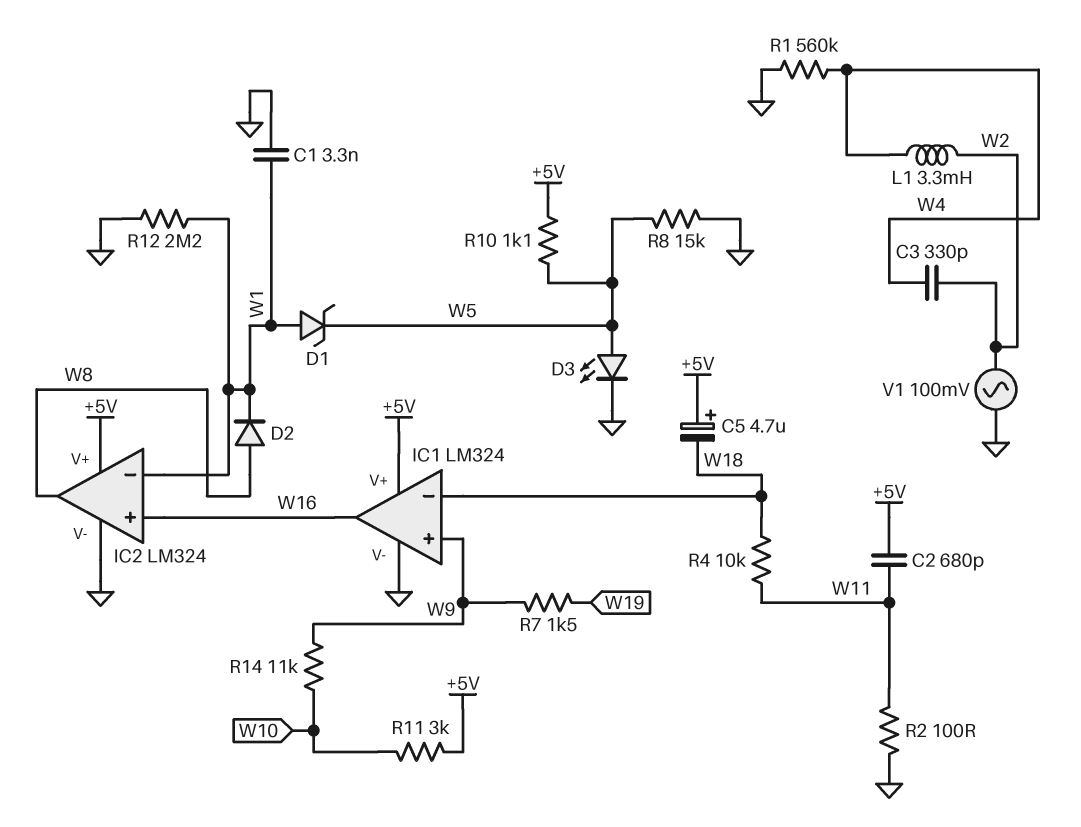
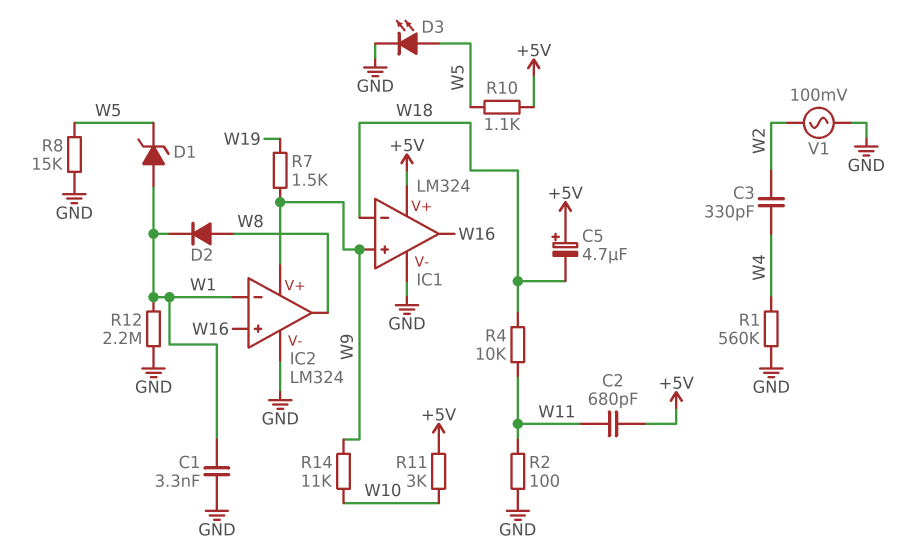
IC2 pin V+: +5V -> W9
L1: 3.3mH (W2, W4) -> none

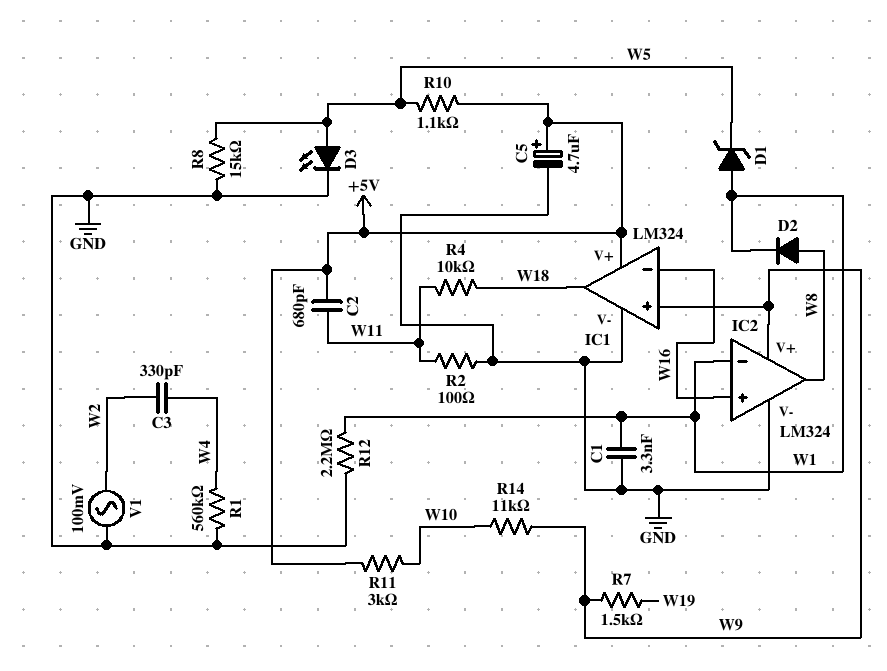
C5: 4.7uF (plus +5V, minus W18) -> 4.7uF (plus +5V, minus GND)
IC1 pin in-: W18 -> W16
IC1 pin out: W16 -> W18

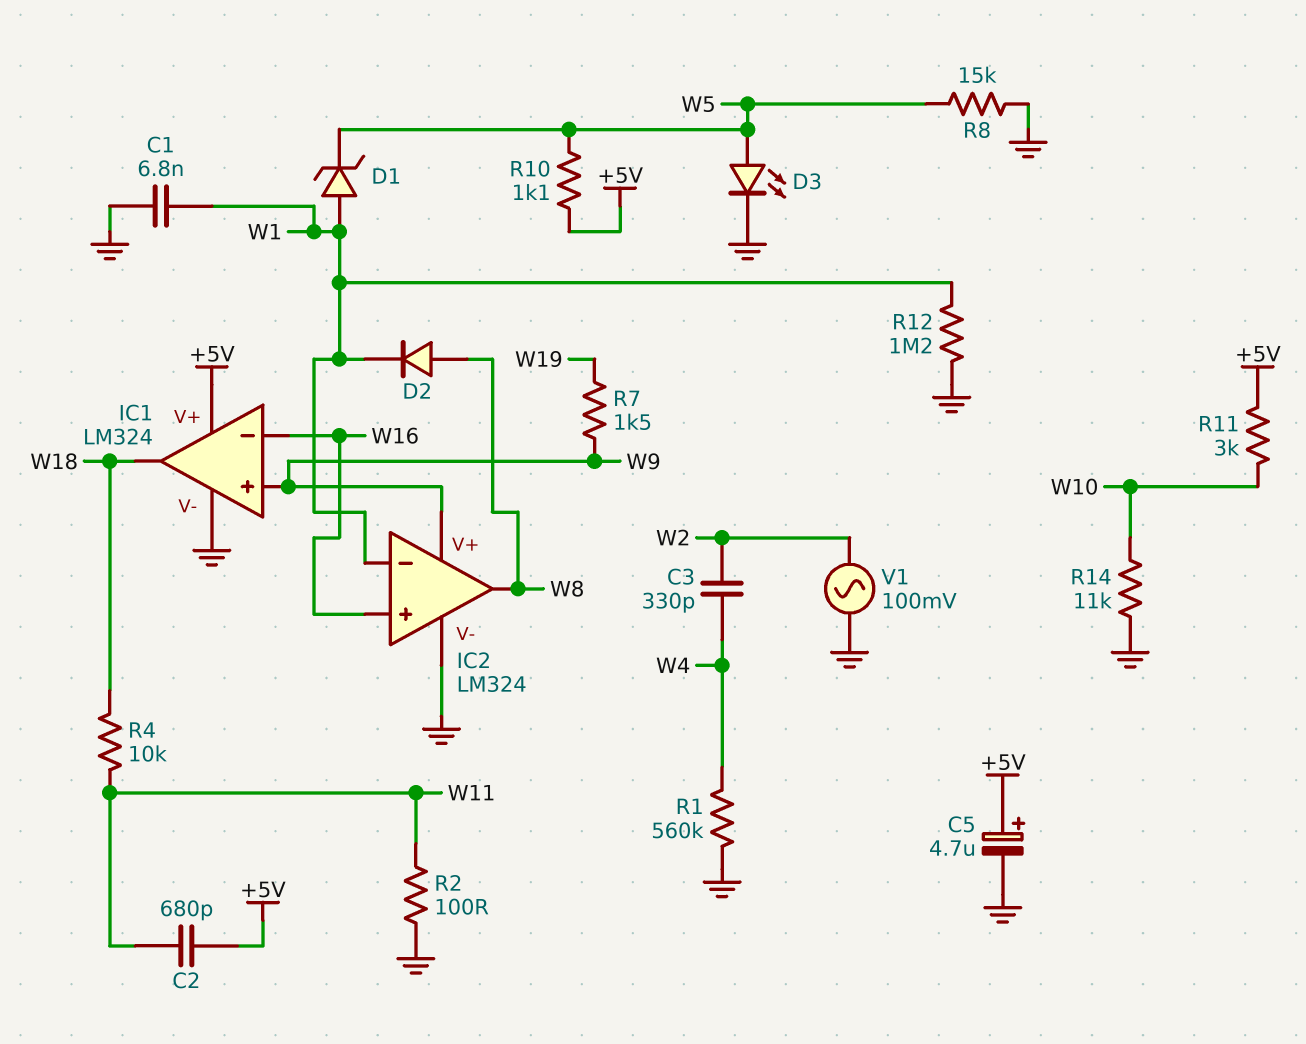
C1: 3.3nF (GND, W1) -> 6.8nF (GND, W1)
R12: 2.2M (GND, W1) -> 1.2M (GND, W1)
R14: 11k (W9, W10) -> 11k (GND, W10)

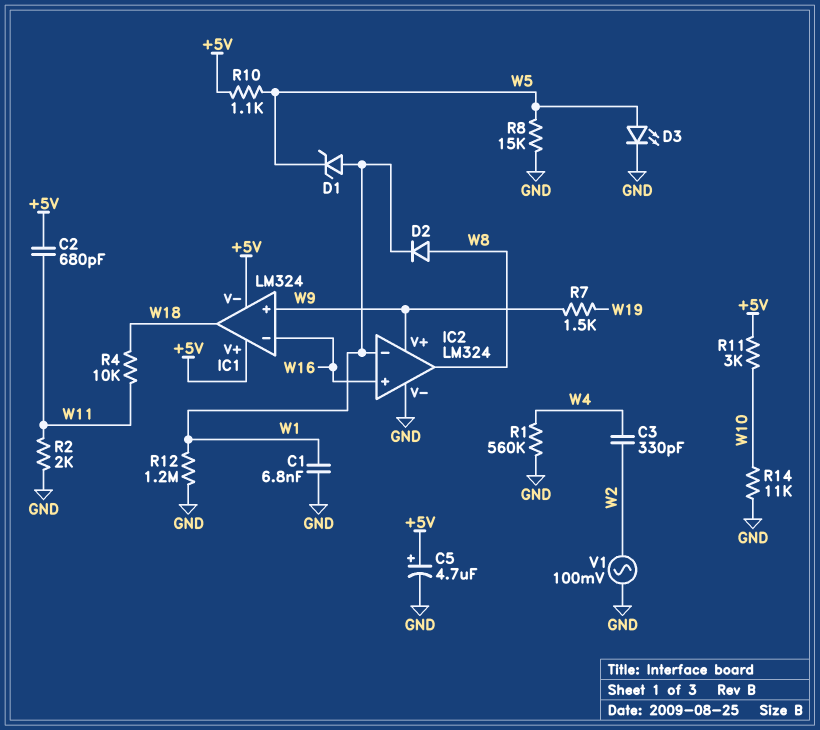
IC1 pin V-: GND -> +5V
R2: 100 (GND, W11) -> 2k (GND, W11)

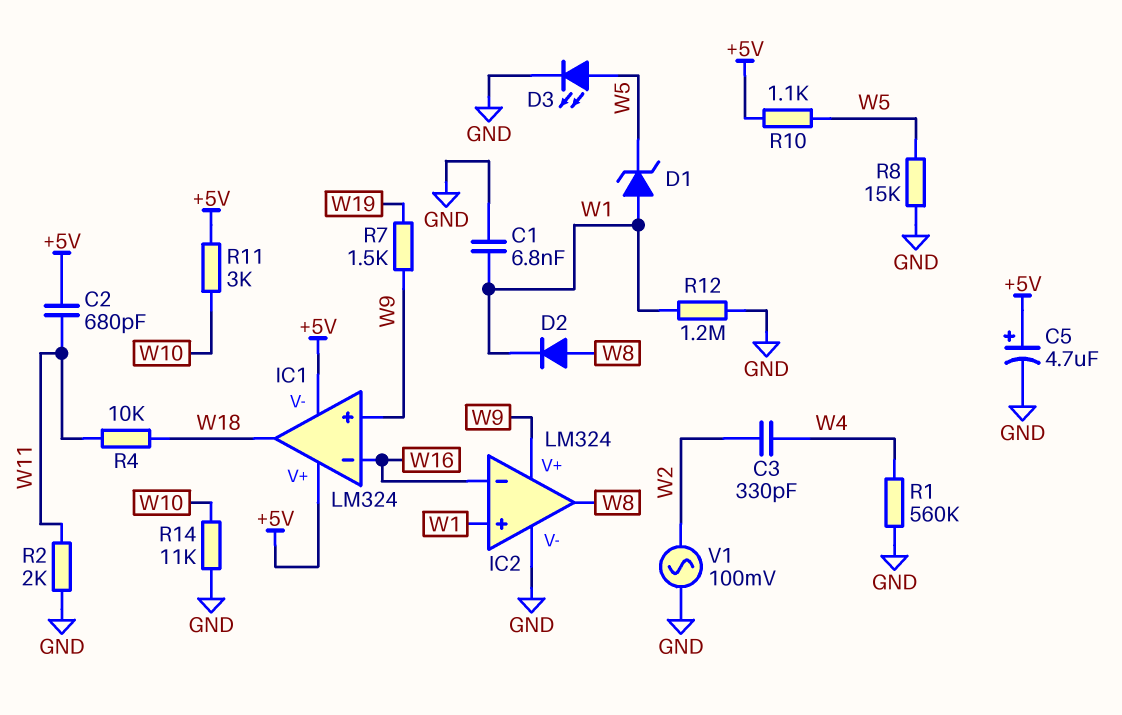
IC2 pin in+: W16 -> W1
IC2 pin in-: W1 -> W16

